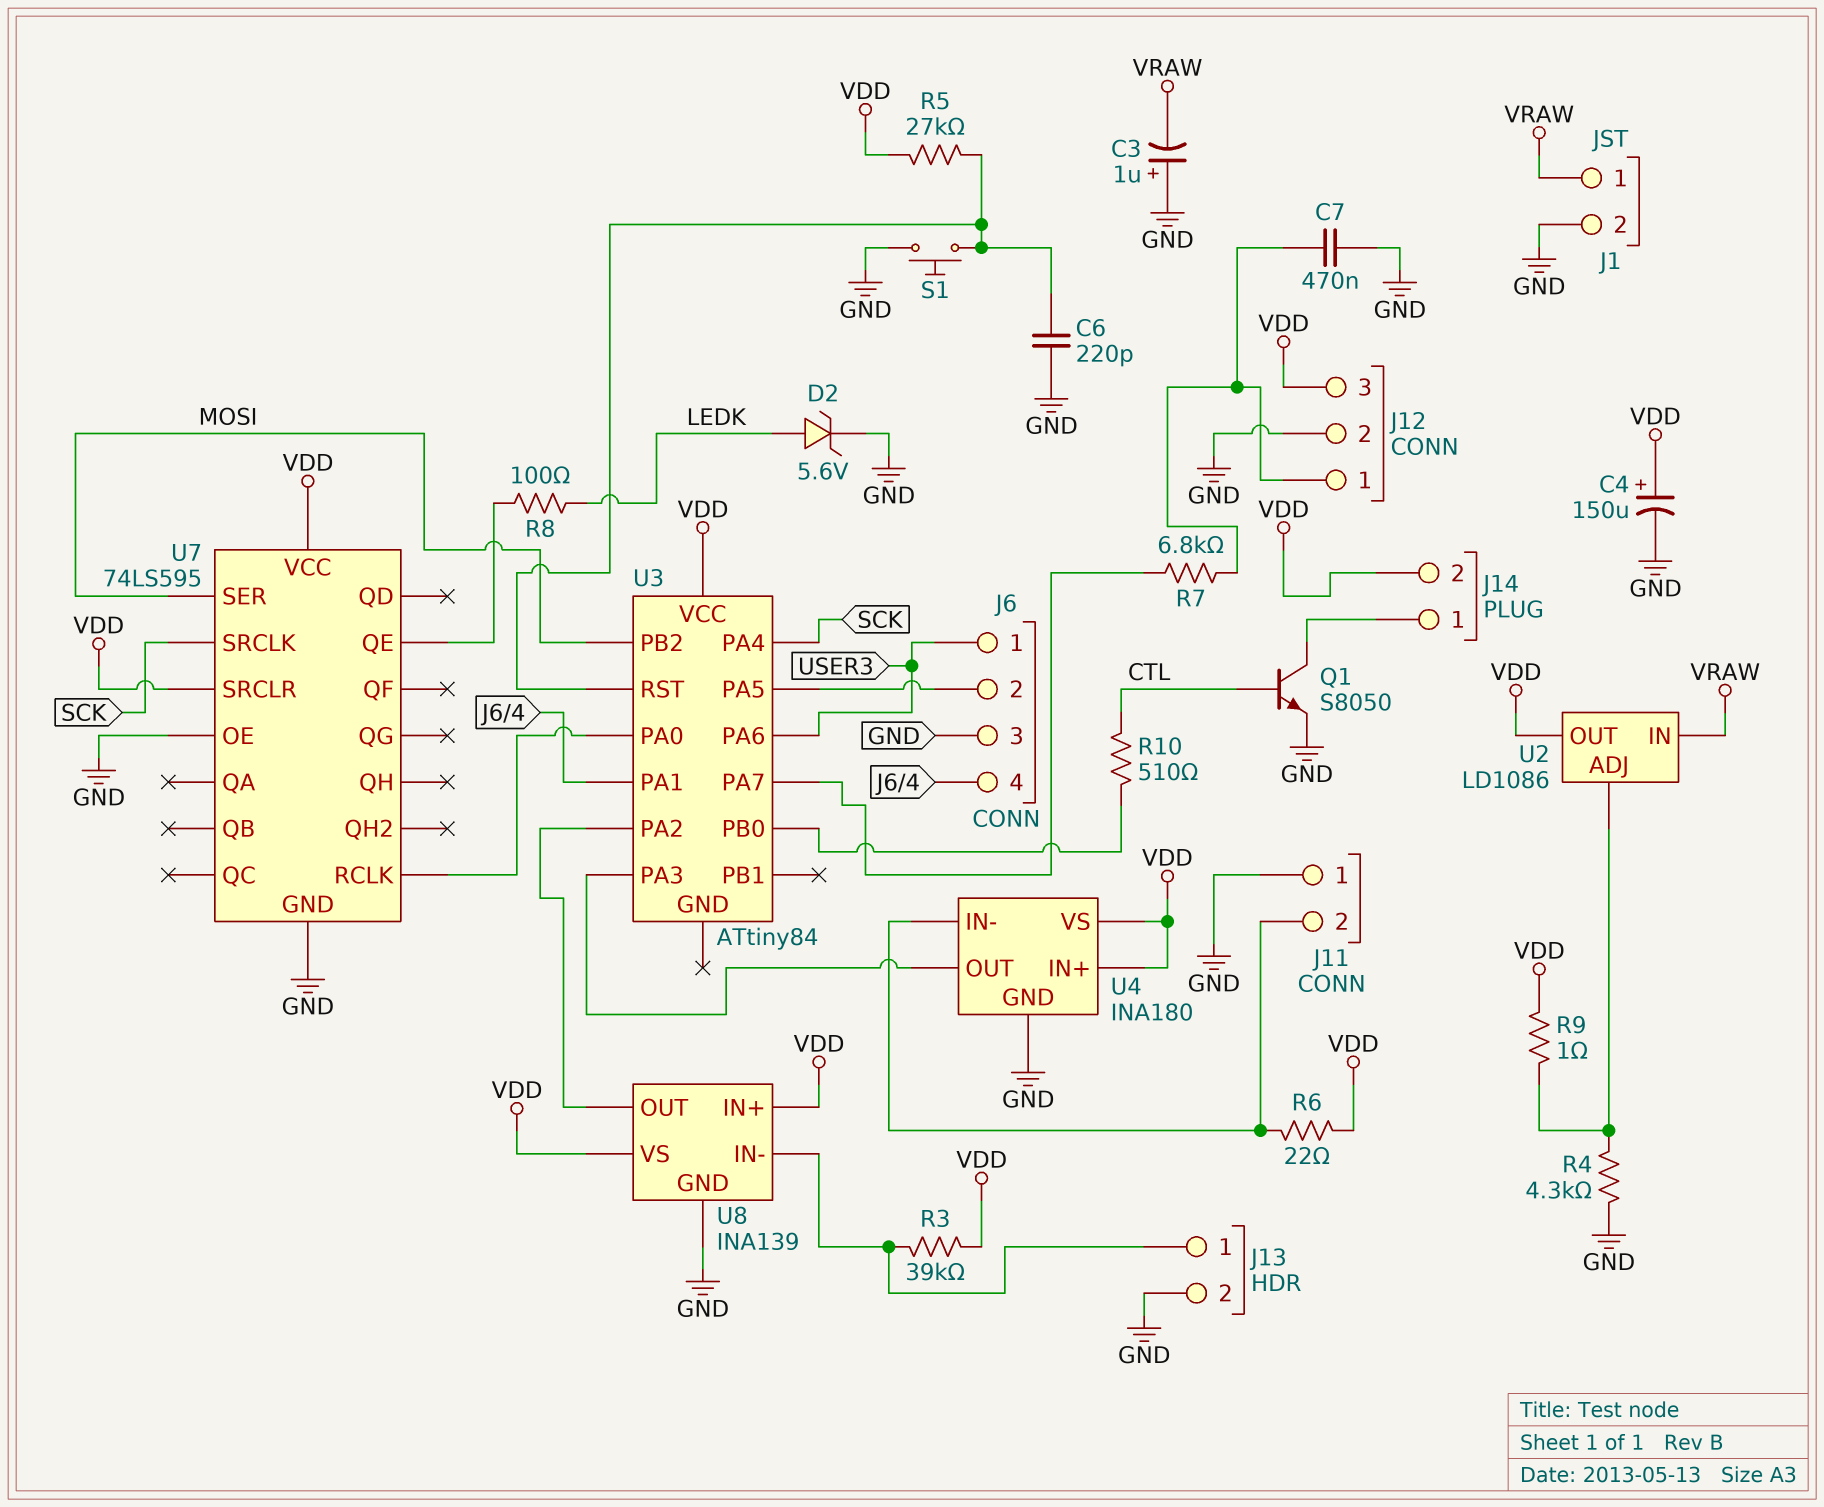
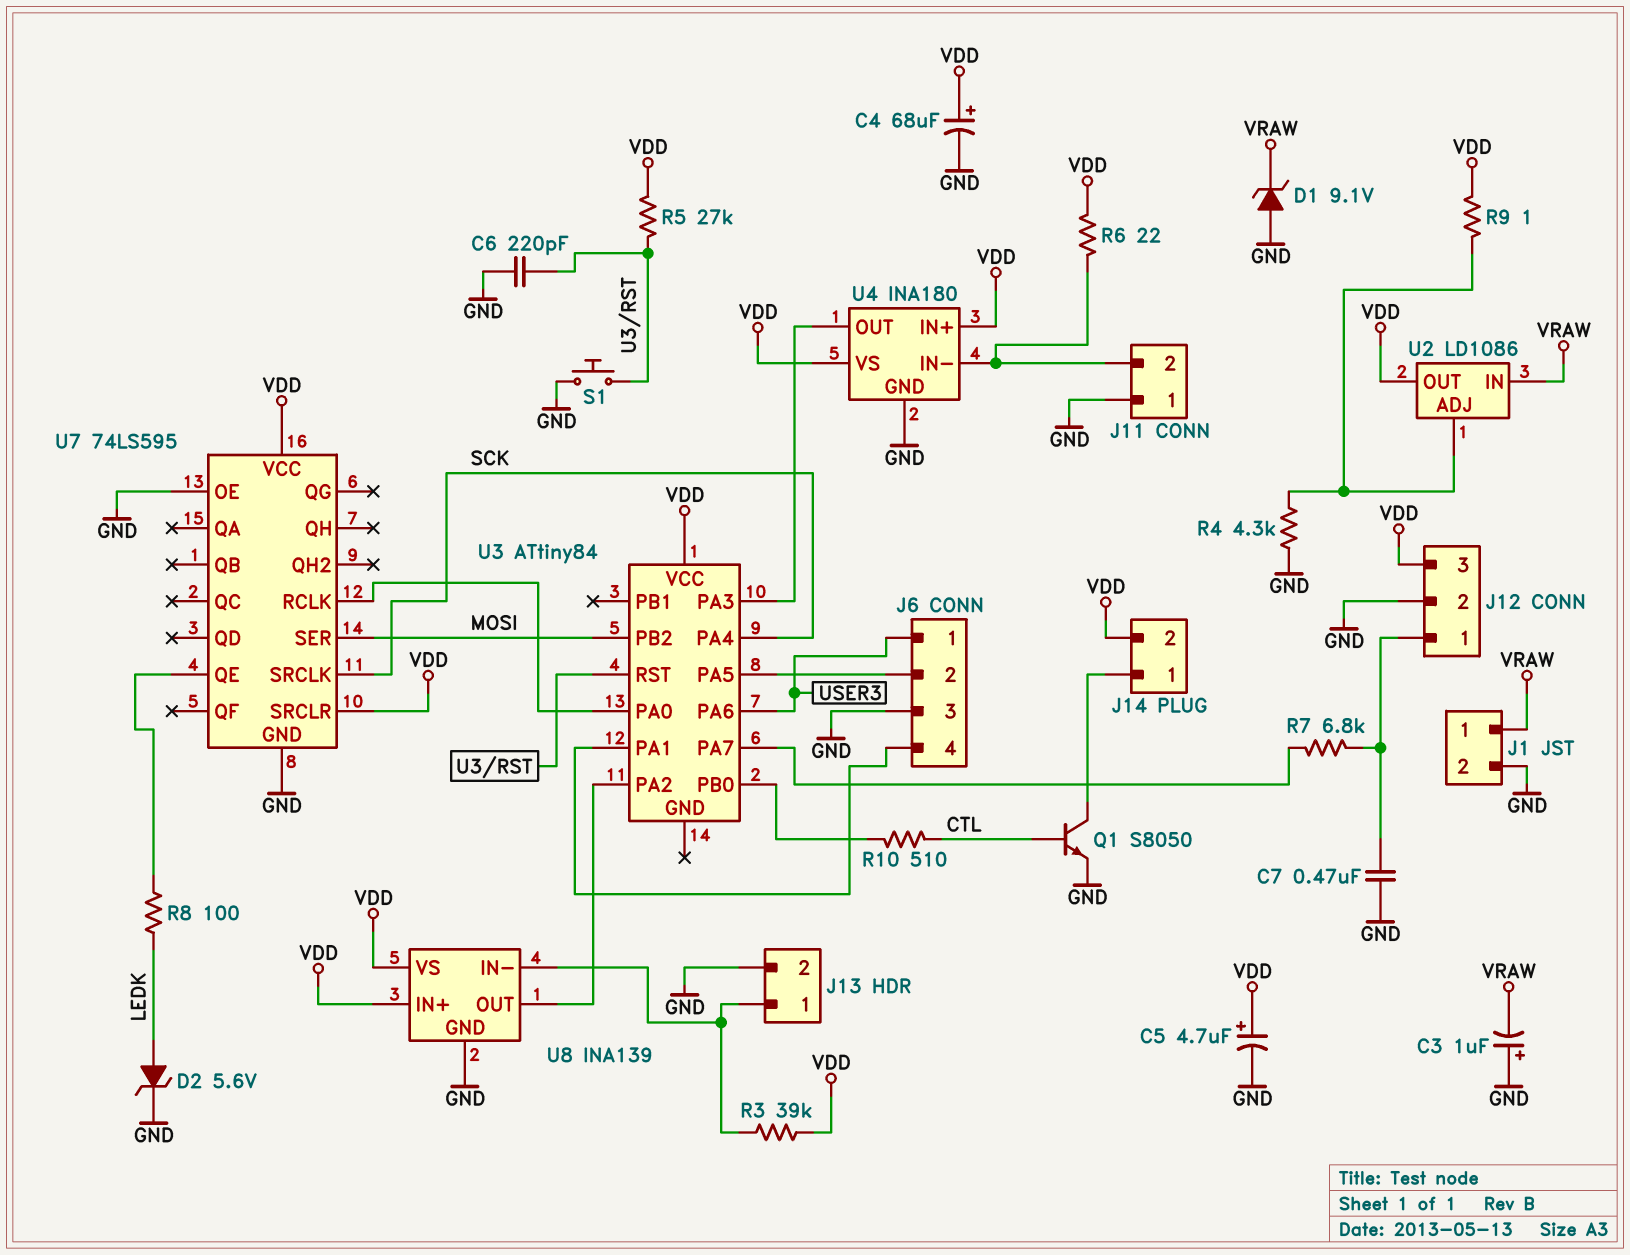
C4: 150uF (plus VDD, minus GND) -> 68uF (plus VDD, minus GND)
C5: none -> 4.7uF (plus VDD, minus GND)
D1: none -> zener 9.1V (A GND, K VRAW)

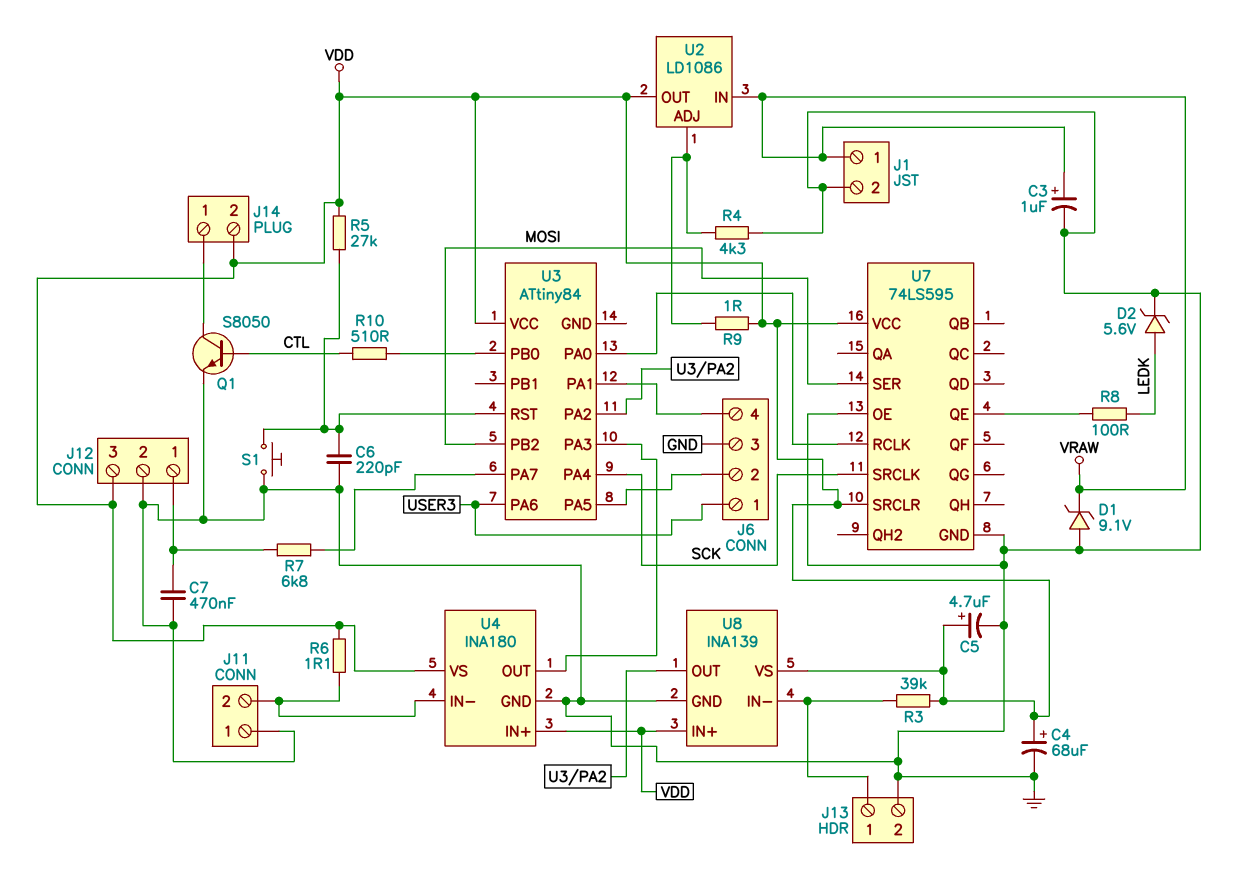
C3: 1uF (plus GND, minus VRAW) -> 1uF (plus VRAW, minus GND)
R6: 22 (J11/2, VDD) -> 1.1 (J11/2, VDD)

